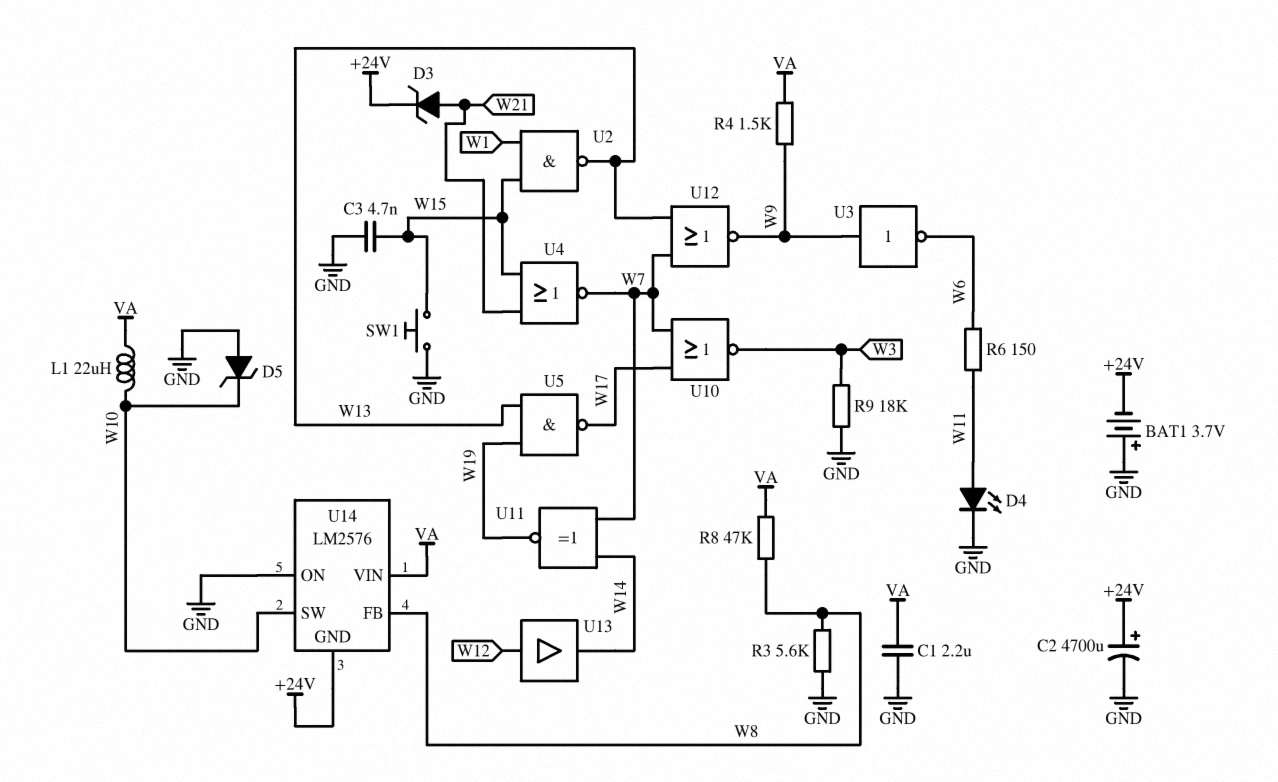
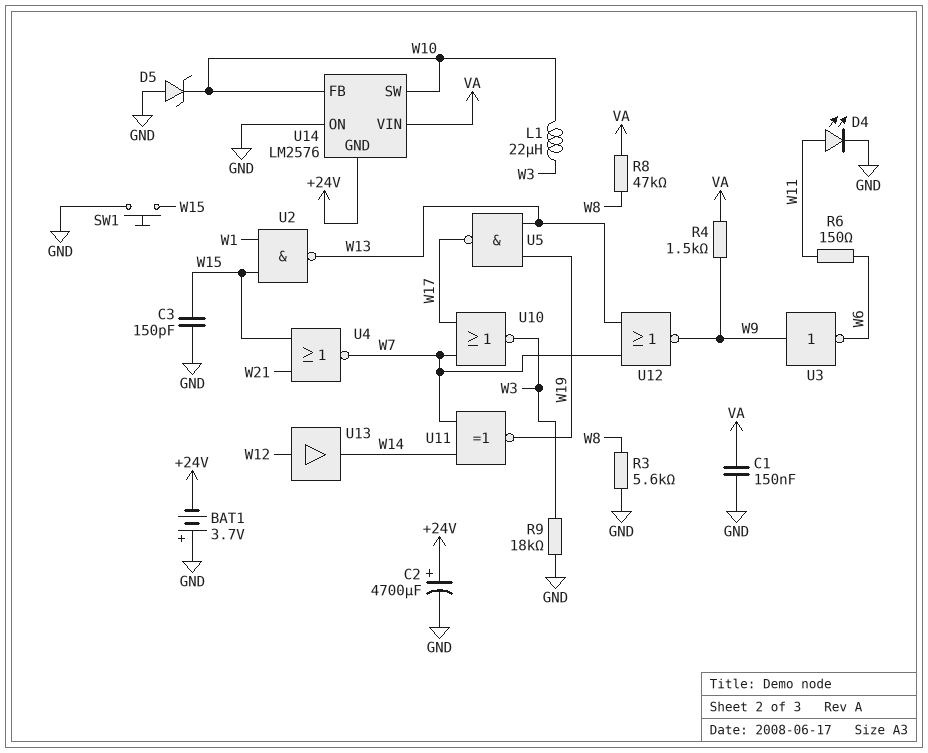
C1: 2.2uF (GND, VA) -> 150nF (GND, VA)
C3: 4.7nF (GND, W15) -> 150pF (GND, W15)
D3: zener (A W21, K +24V) -> none
L1: 22uH (VA, W10) -> 22uH (W3, W10)
U14 pin FB: W8 -> W10

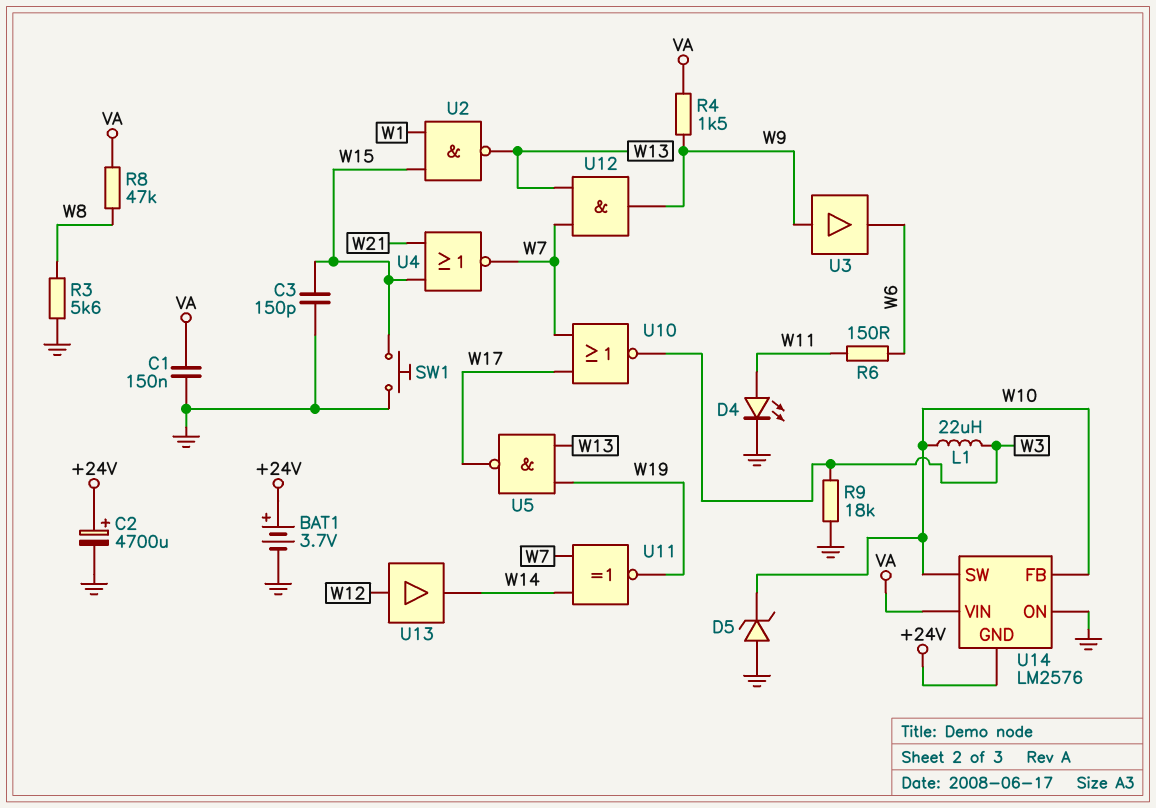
BAT1: 3.7V (plus GND, minus +24V) -> 3.7V (plus +24V, minus GND)
U3: NOT (in W9, out W6) -> buffer (in W9, out W6)
U12: NOR (in W7, in W13, out W9) -> AND (in W7, in W13, out W9)

